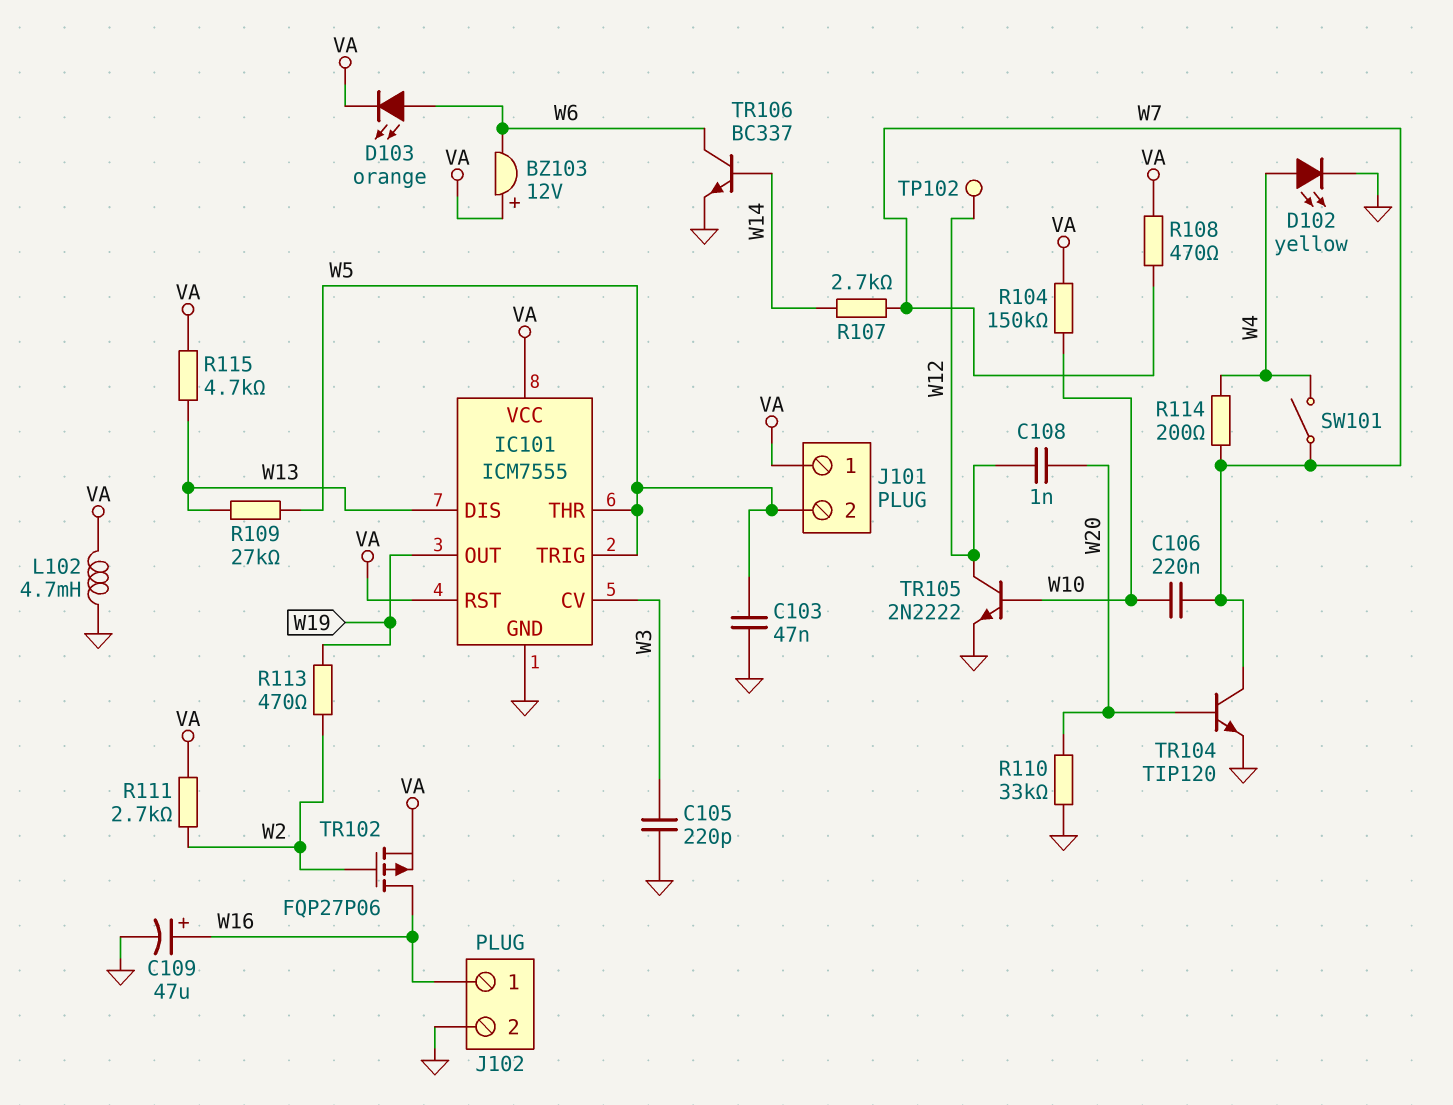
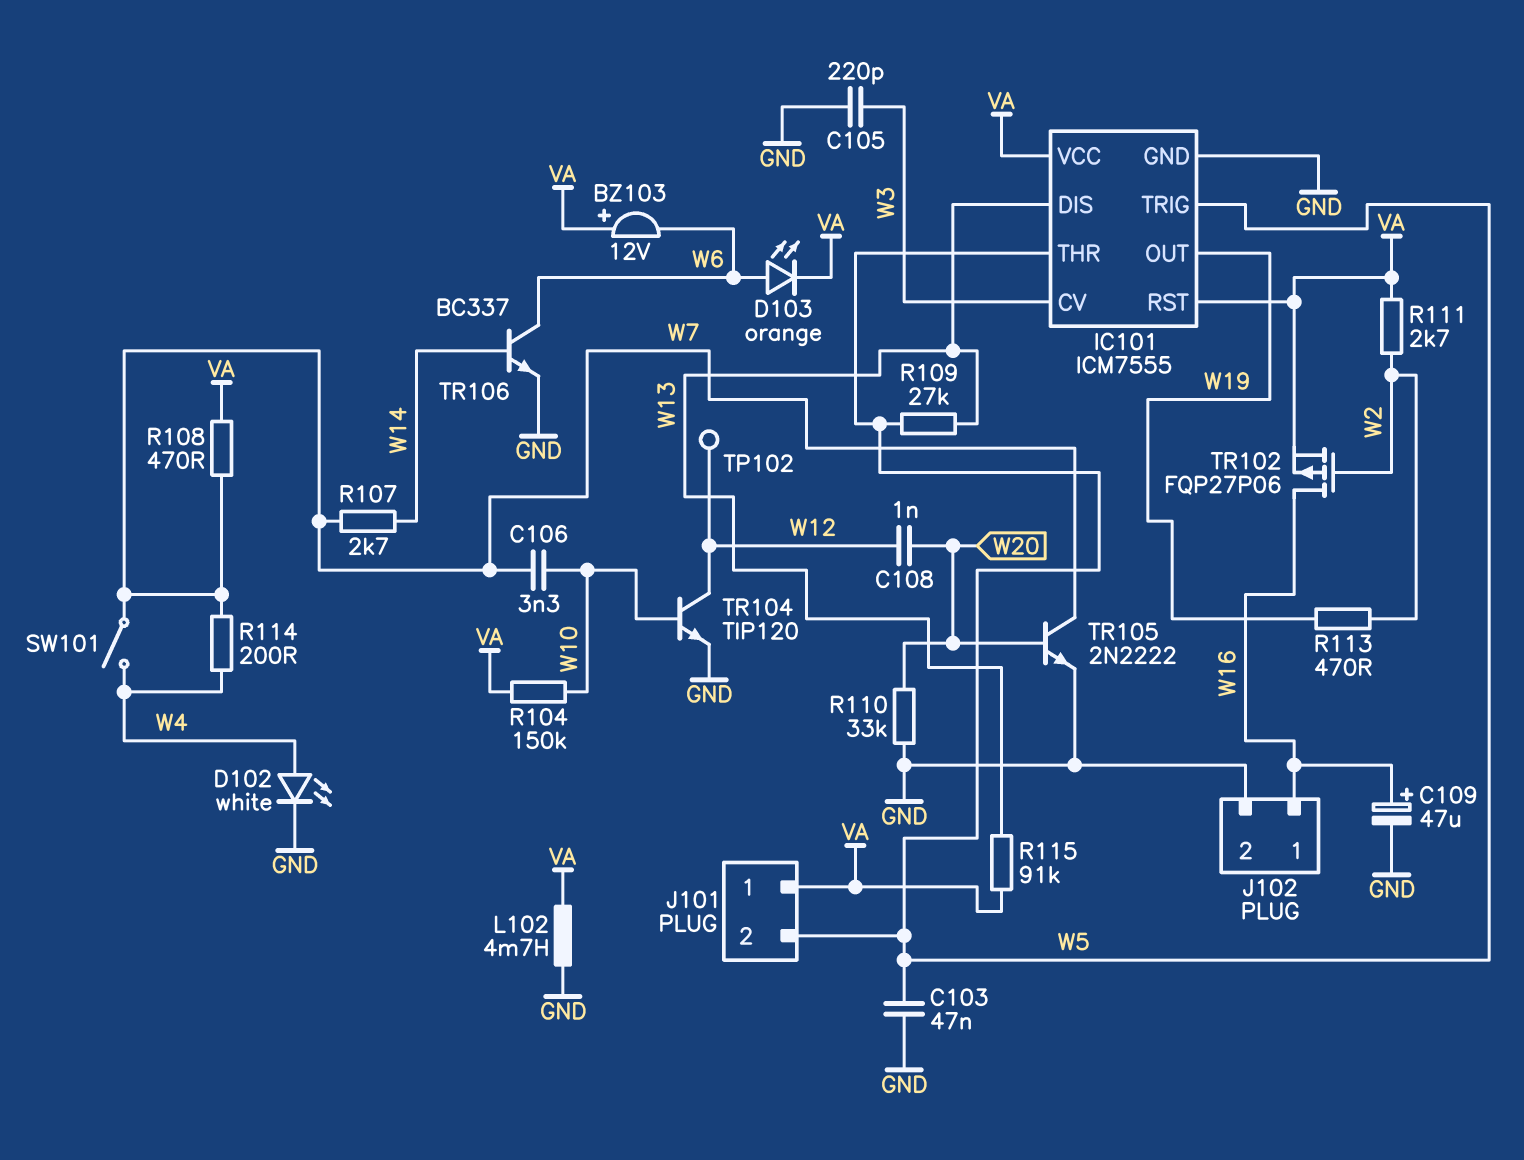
C106: 220nF (W7, W10) -> 3.3nF (W7, W10)
D102: LED yellow (A W4, K GND) -> LED white (A W4, K GND)
R115: 4.7k (VA, W13) -> 91k (VA, W13)
TR104: NPN TIP120 (B W20, C W7, E GND) -> NPN TIP120 (B W10, C W12, E GND)
TR105: NPN 2N2222 (B W10, C W12, E GND) -> NPN 2N2222 (B W20, C W7, E GND)

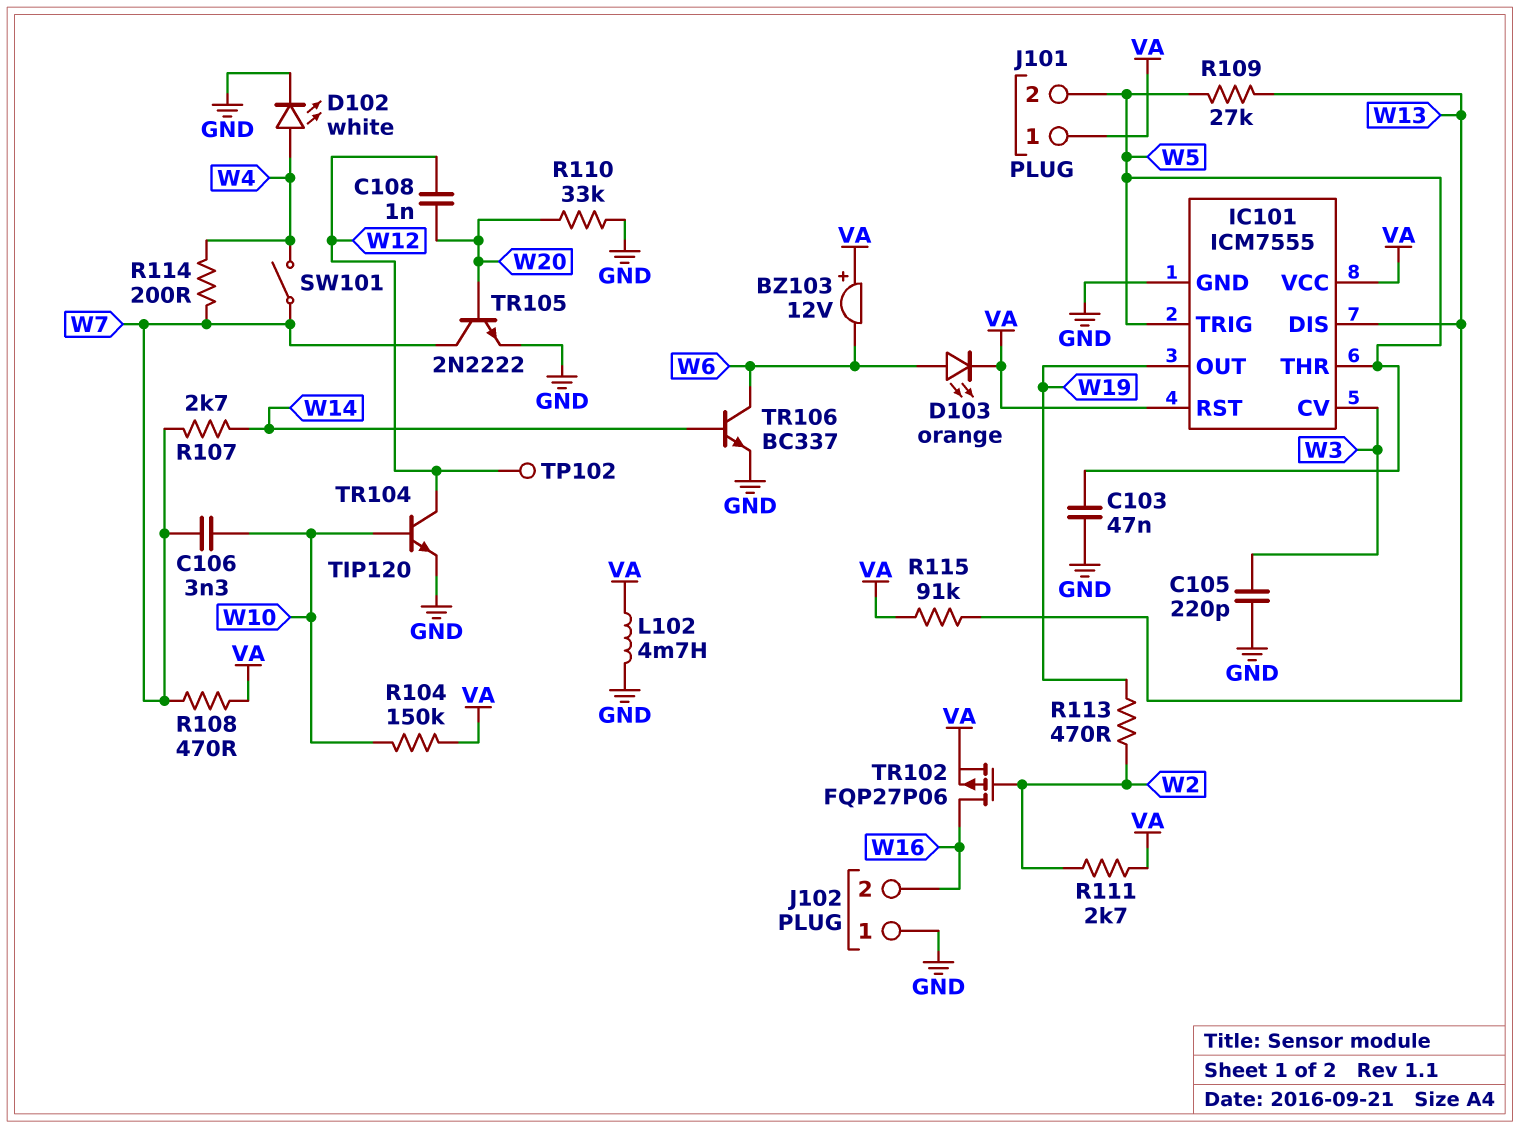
C109: 47uF (plus W16, minus GND) -> none
J102 pin 1: W16 -> GND
J102 pin 2: GND -> W16

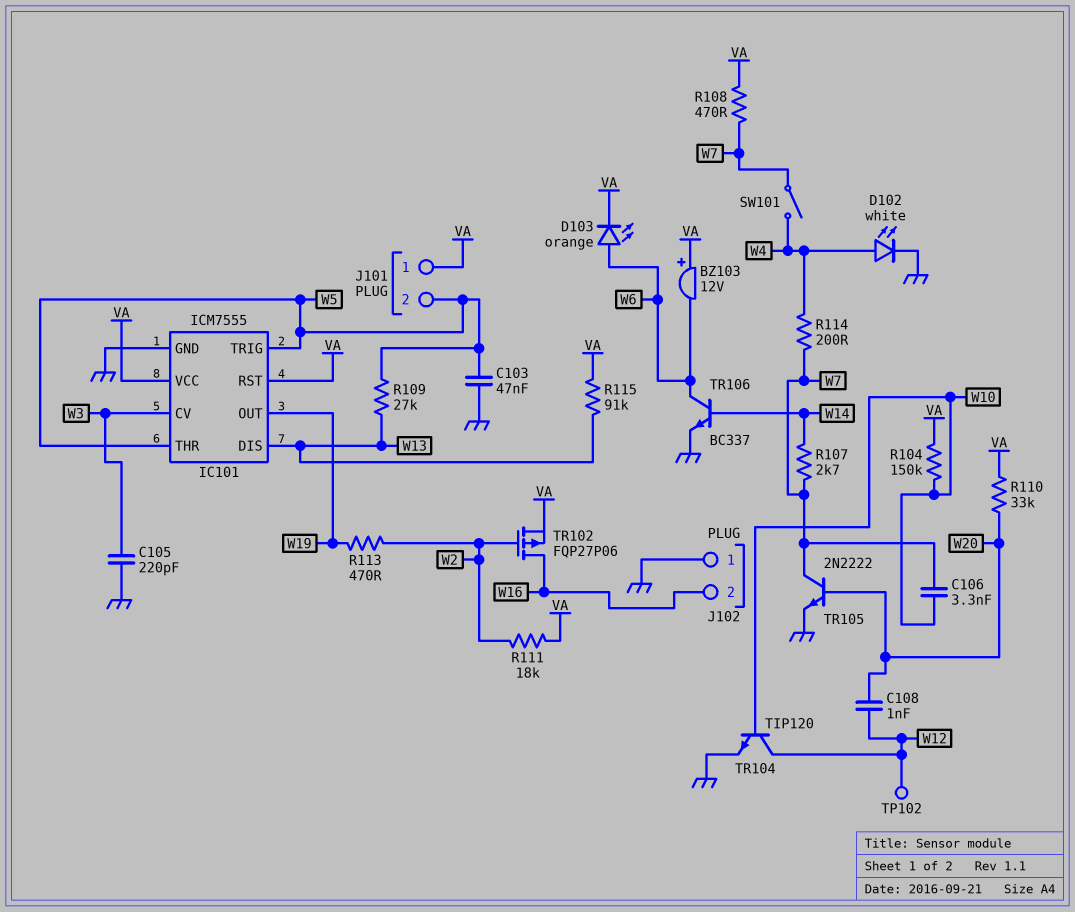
L102: 4.7mH (GND, VA) -> none
R110: 33k (GND, W20) -> 33k (VA, W20)
R111: 2.7k (VA, W2) -> 18k (VA, W2)

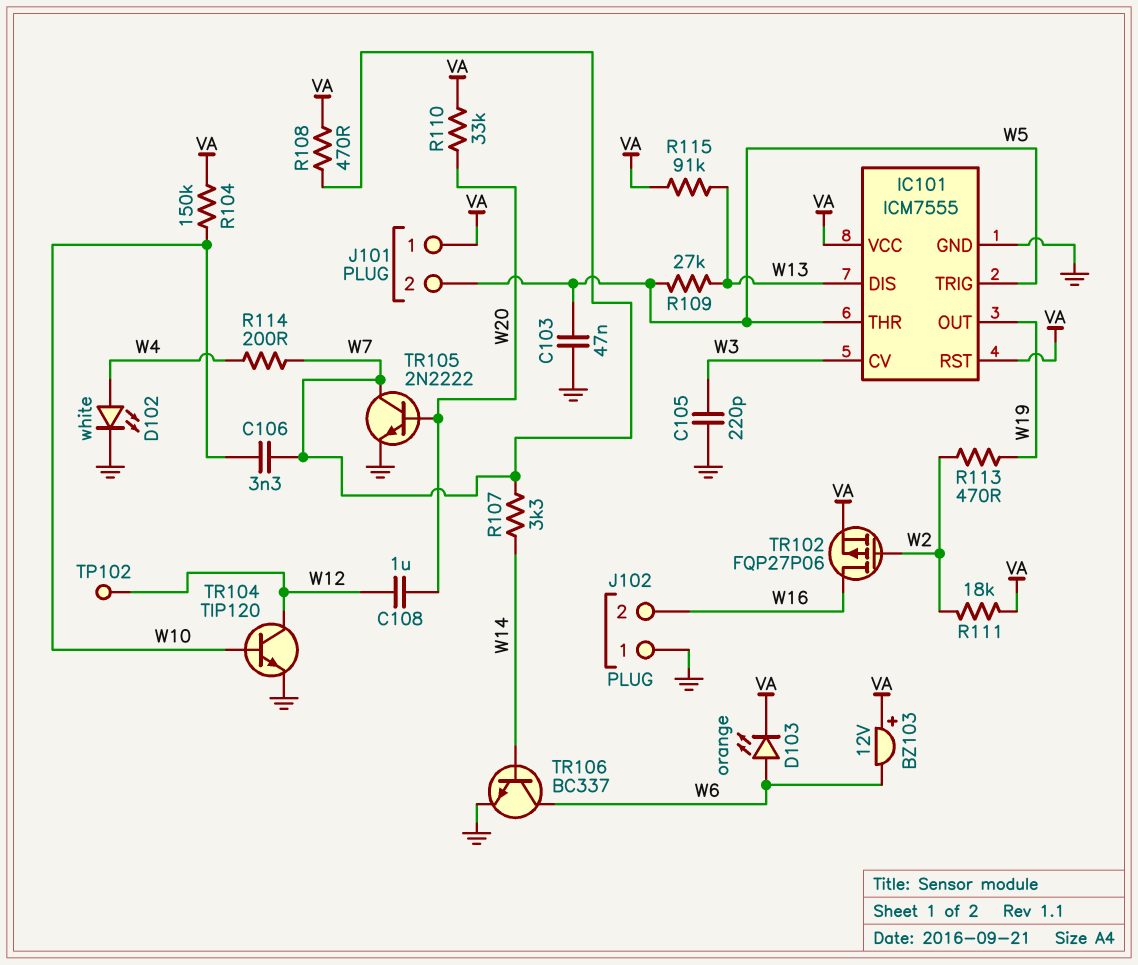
C108: 1nF (W12, W20) -> 1uF (W12, W20)
R107: 2.7k (W7, W14) -> 3.3k (W7, W14)
SW101: switch (W4, W7) -> none

